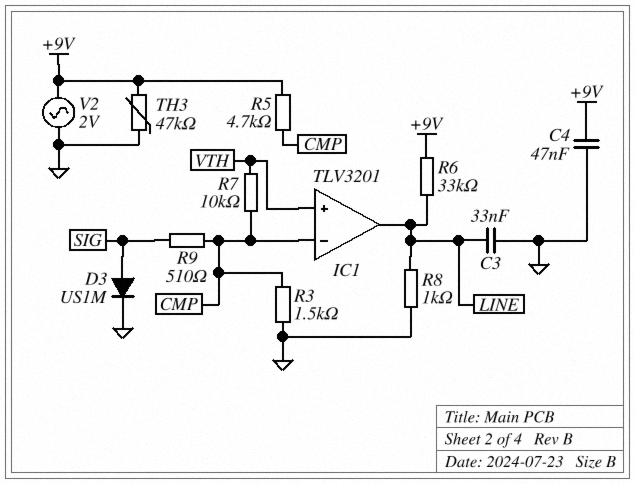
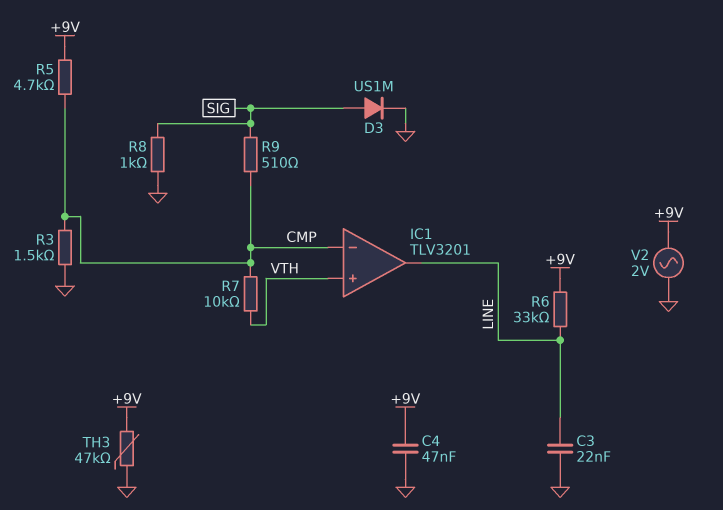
C3: 33nF (GND, LINE) -> 22nF (GND, LINE)
R8: 1k (GND, LINE) -> 1k (GND, SIG)

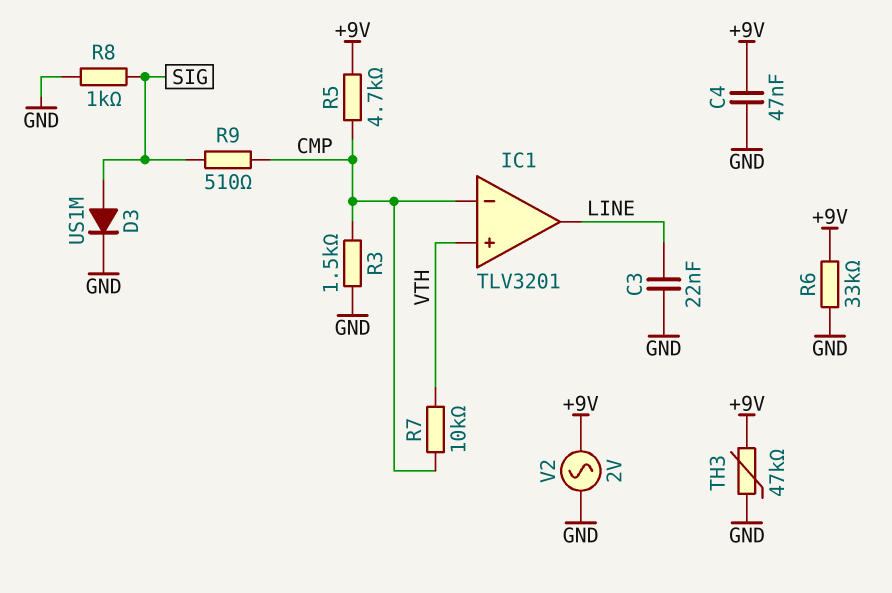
R6: 33k (+9V, LINE) -> 33k (+9V, GND)

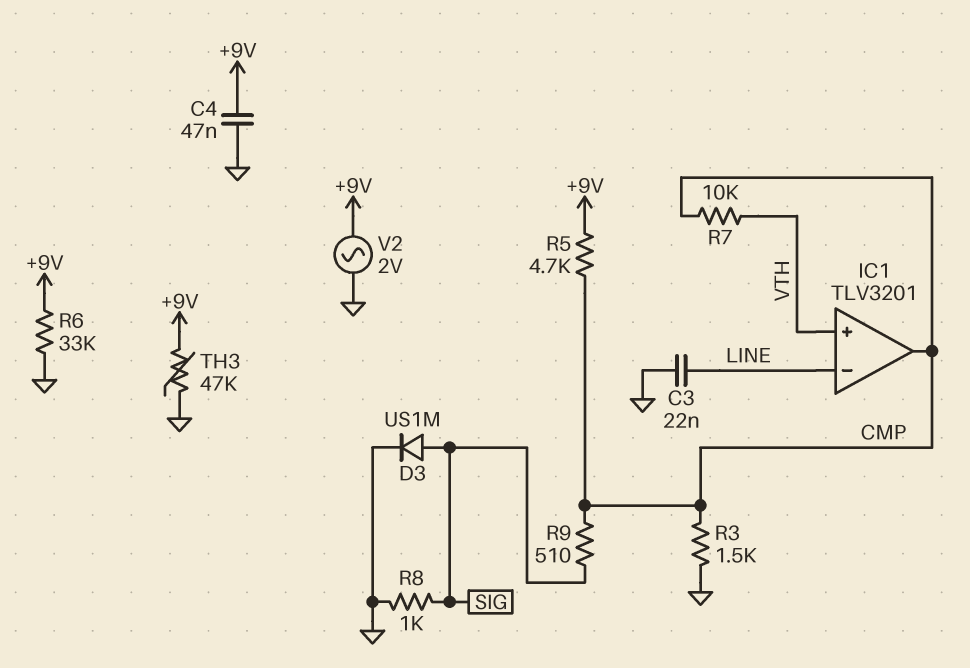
IC1 pin in-: CMP -> LINE
IC1 pin out: LINE -> CMP

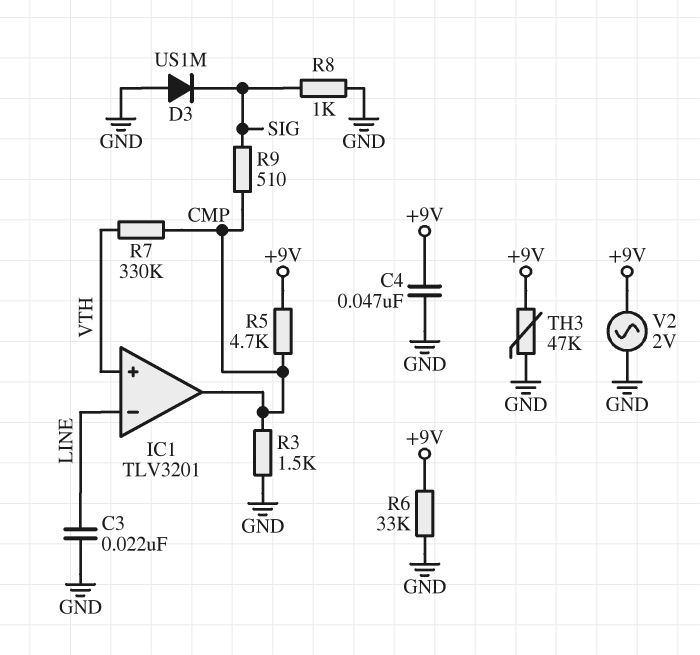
D3: diode US1M (A SIG, K GND) -> diode US1M (A GND, K SIG)
R7: 10k (CMP, VTH) -> 330k (CMP, VTH)

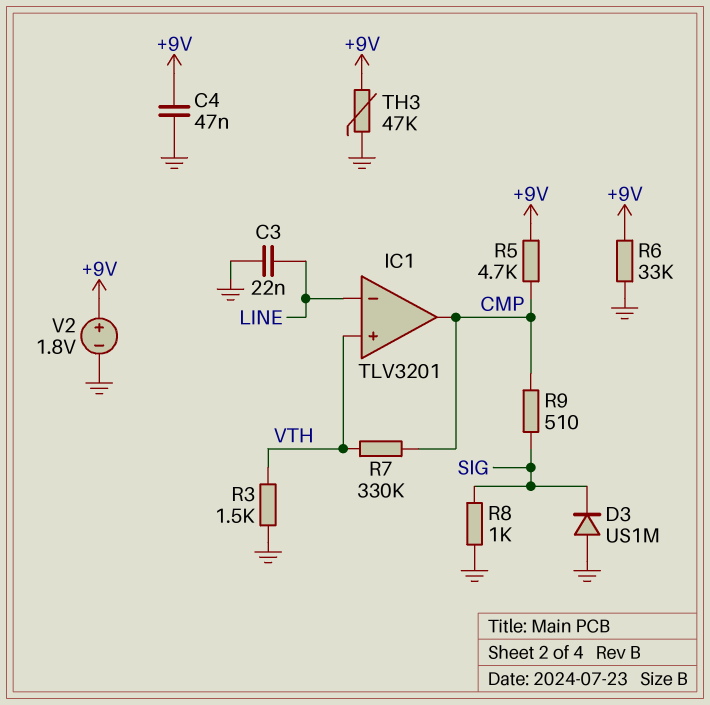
R3: 1.5k (CMP, GND) -> 1.5k (GND, VTH)
V2: AC 2V (+9V, GND) -> 1.8V (plus +9V, minus GND)

